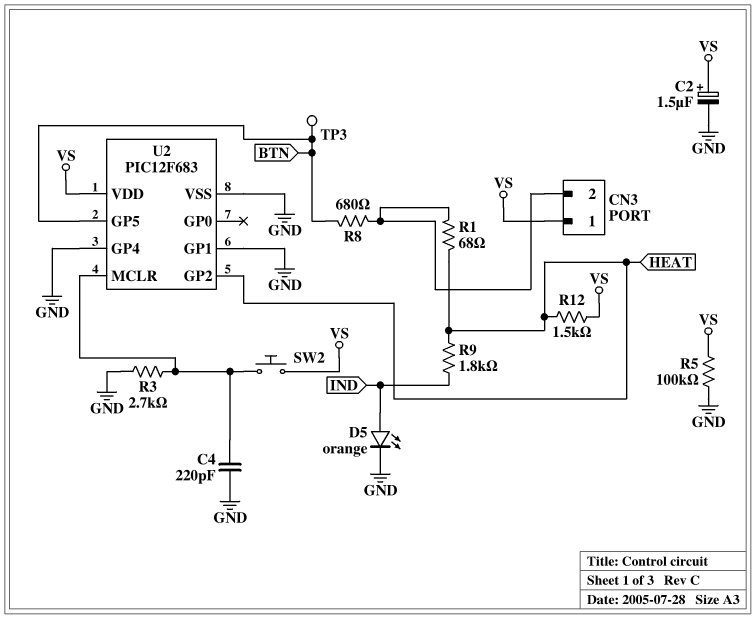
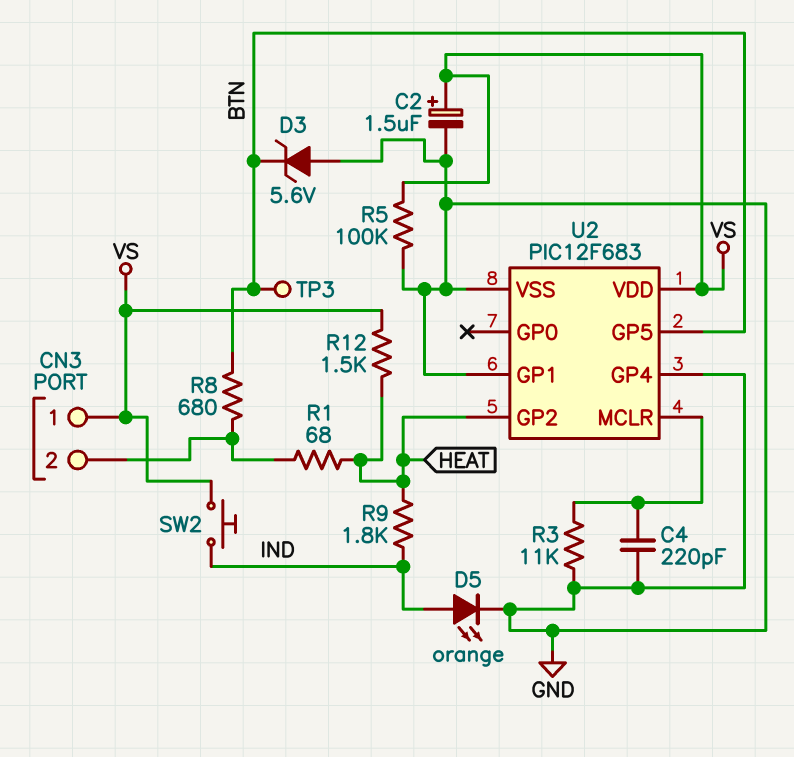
D3: none -> zener 5.6V (A GND, K BTN)
R3: 2.7k (GND, U2/MCLR) -> 11k (GND, U2/MCLR)
SW2: button (U2/MCLR, VS) -> button (IND, VS)

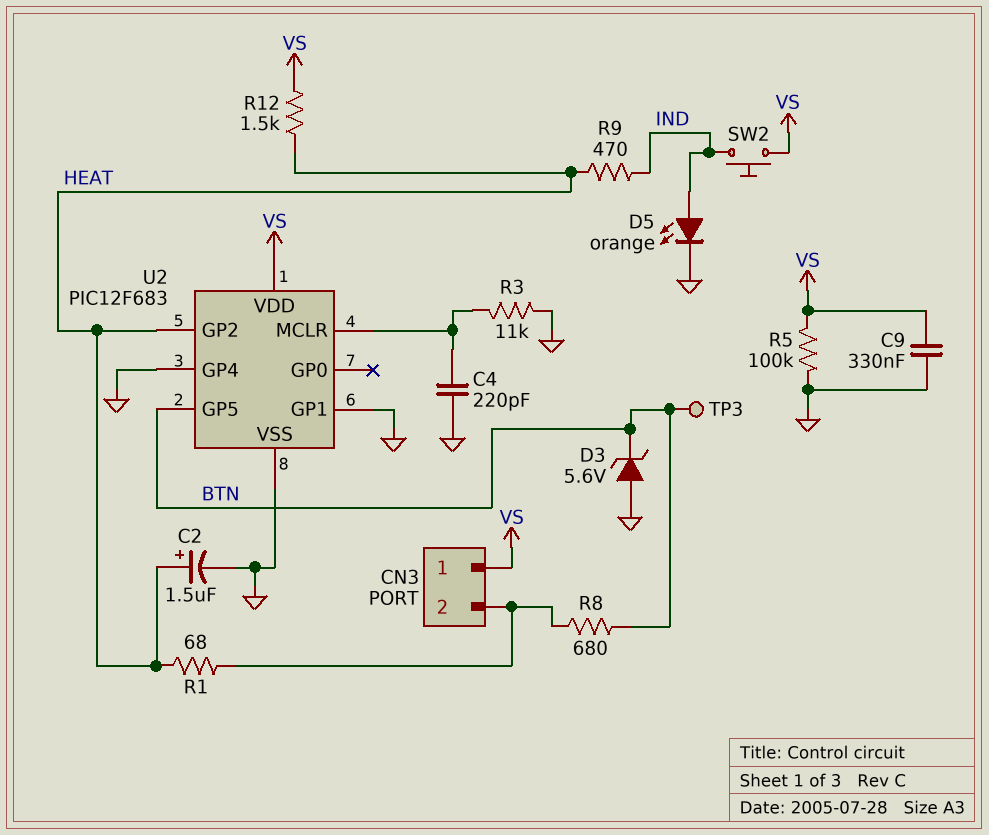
C2: 1.5uF (plus VS, minus GND) -> 1.5uF (plus HEAT, minus GND)
C9: none -> 330nF (GND, VS)
R9: 1.8k (HEAT, IND) -> 470 (HEAT, IND)

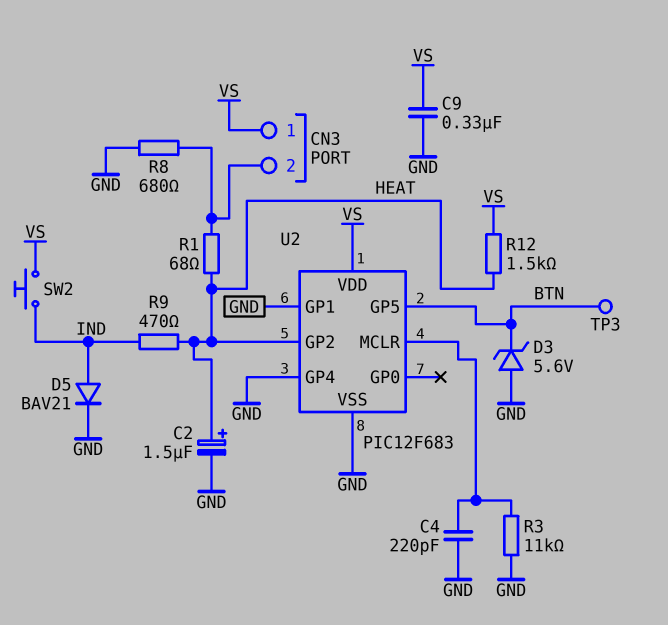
D5: LED orange (A IND, K GND) -> diode BAV21 (A IND, K GND)
R5: 100k (GND, VS) -> none
R8: 680 (BTN, CN3/2) -> 680 (CN3/2, GND)

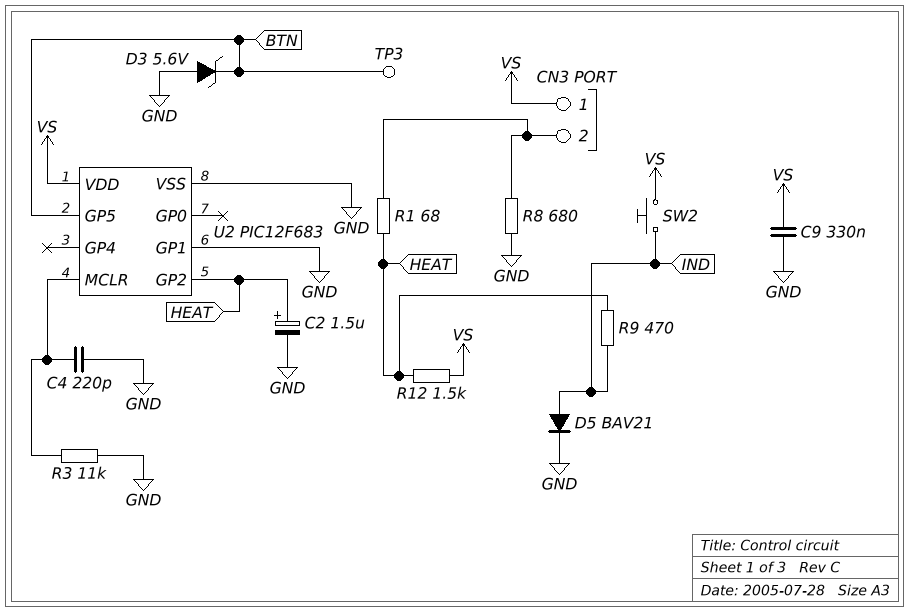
U2 pin GP4: GND -> none

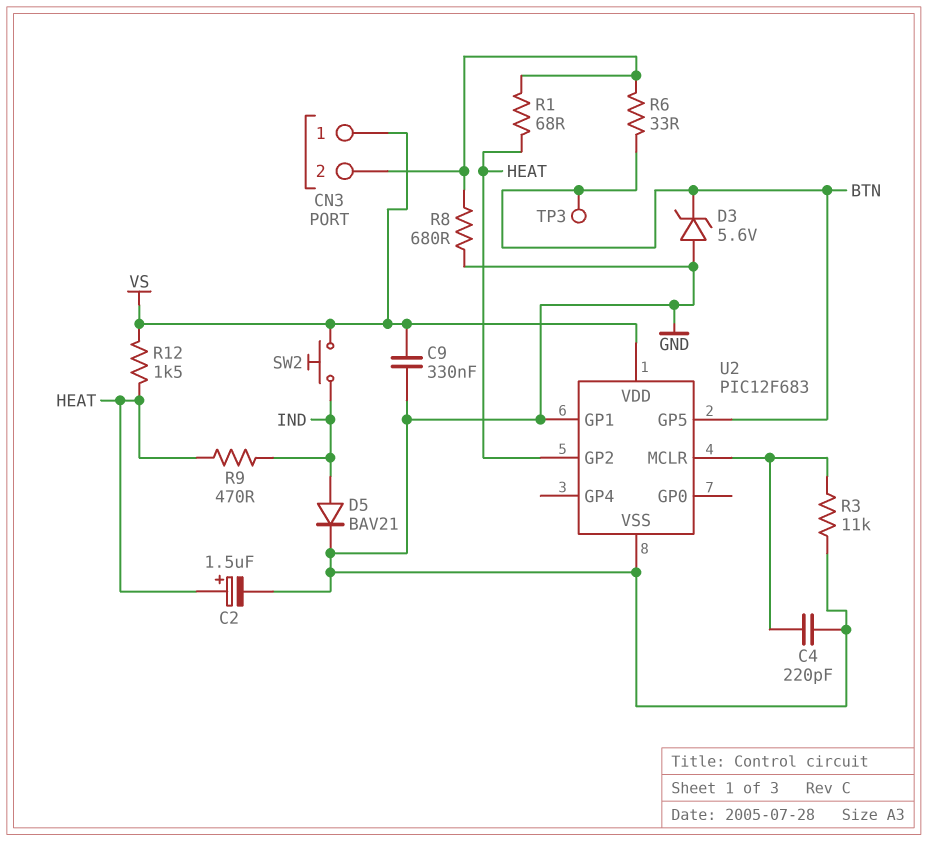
R6: none -> 33 (BTN, CN3/2)

